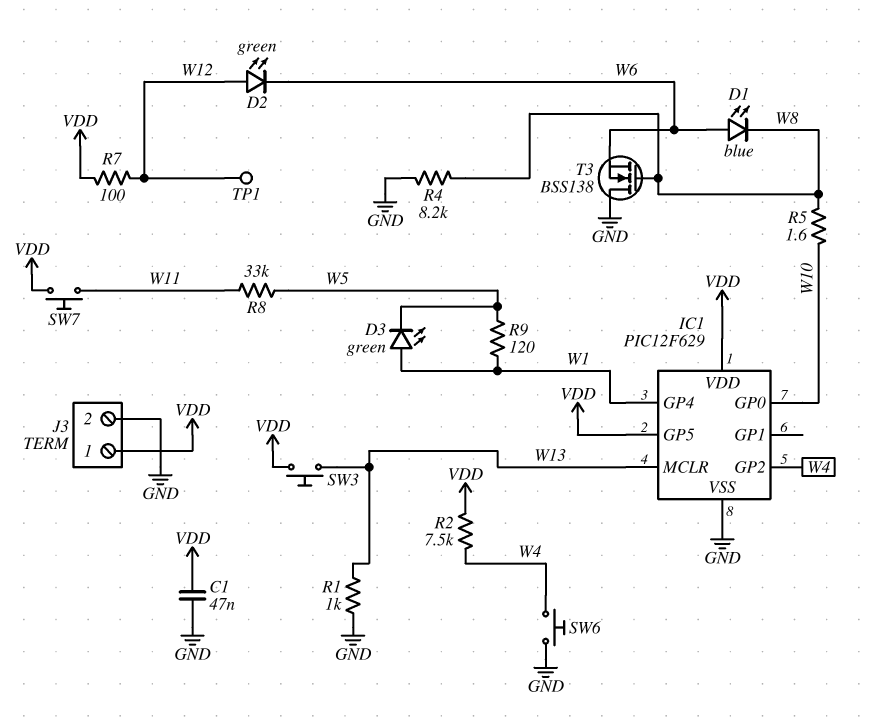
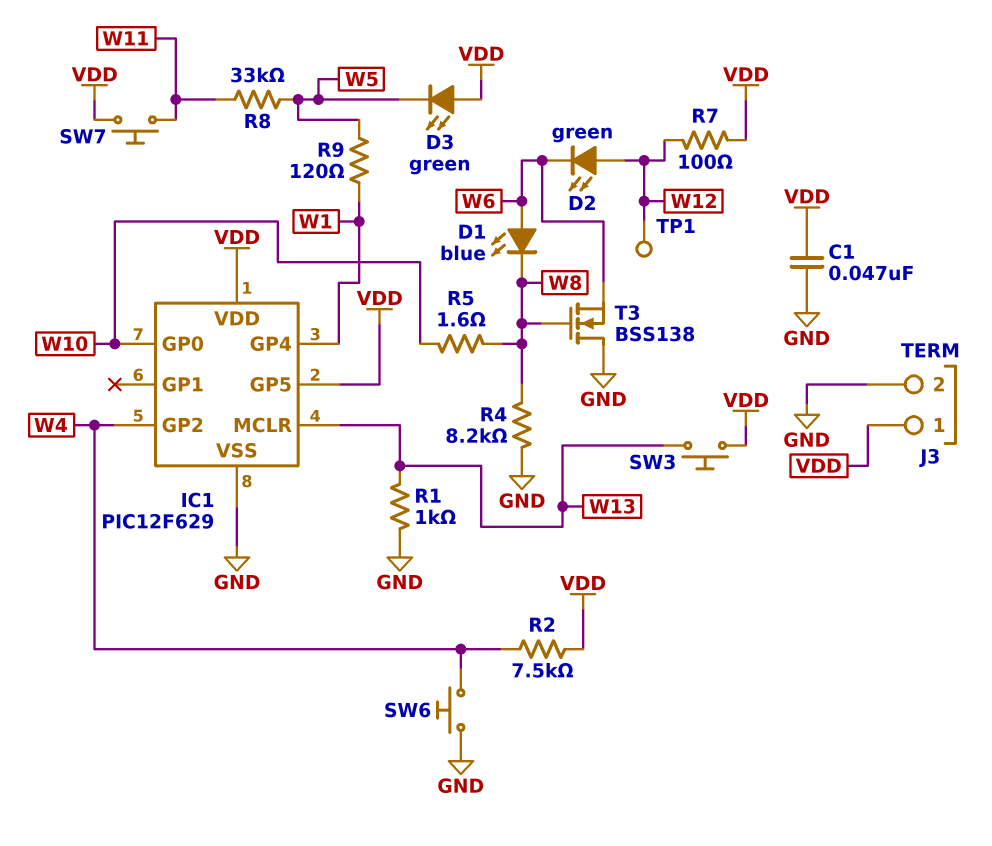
D3: LED green (A W1, K W5) -> LED green (A VDD, K W5)

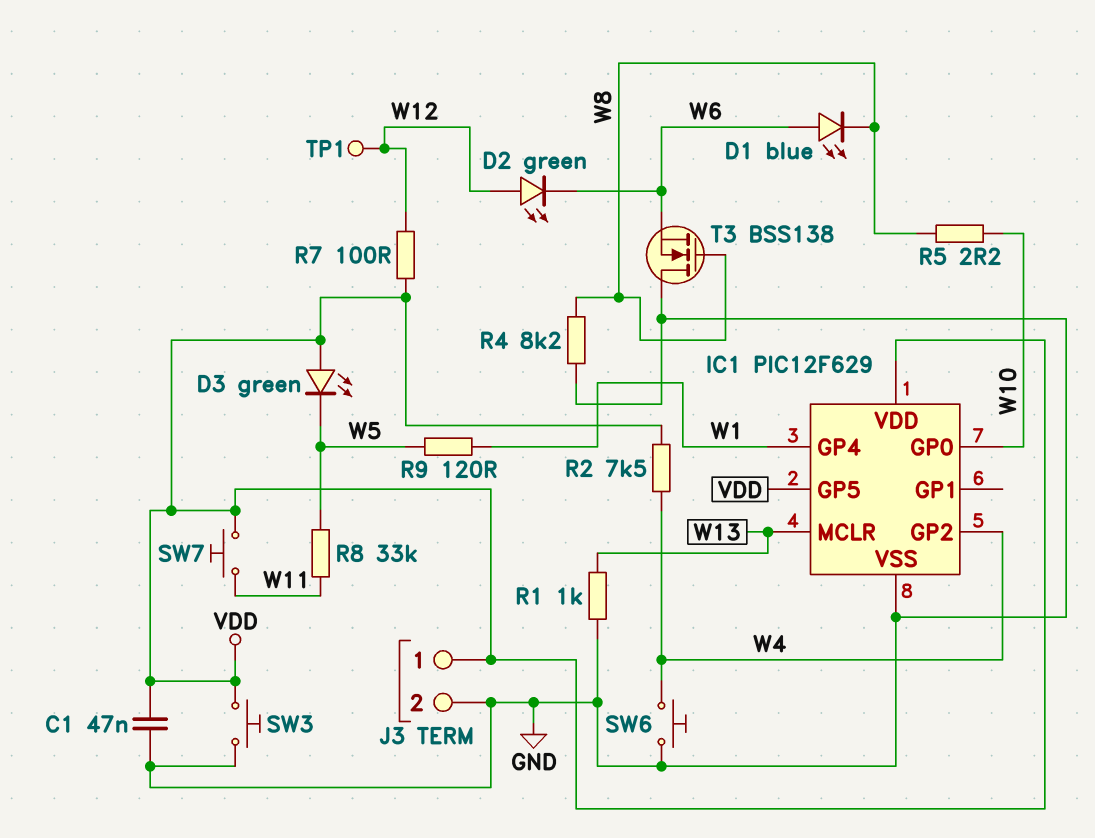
R5: 1.6 (W8, W10) -> 2.2 (W8, W10)
SW3: button (VDD, W13) -> button (GND, VDD)

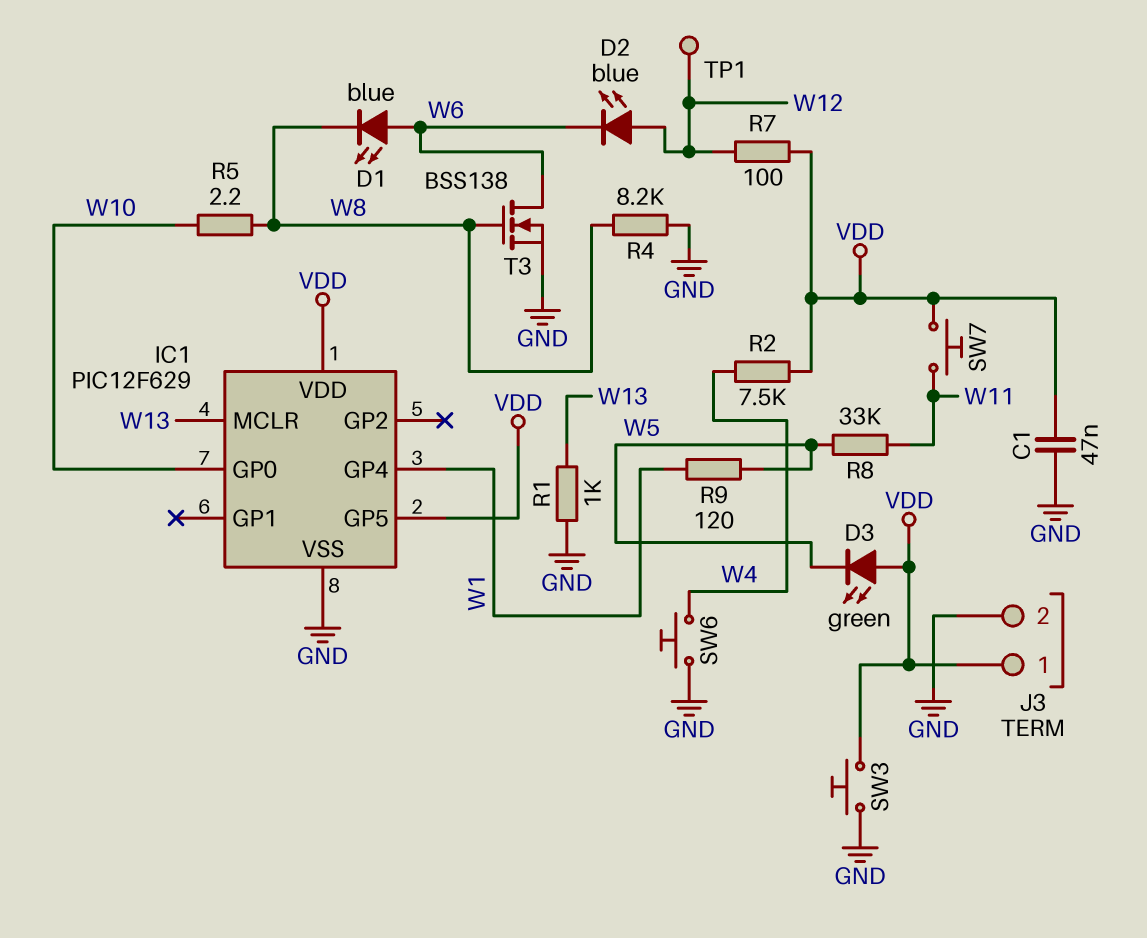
D2: LED green (A W12, K W6) -> LED blue (A W12, K W6)
IC1 pin GP2: W4 -> none
T3: NMOS BSS138 (G W8, D GND, S W6) -> NMOS BSS138 (G W8, D W6, S GND)

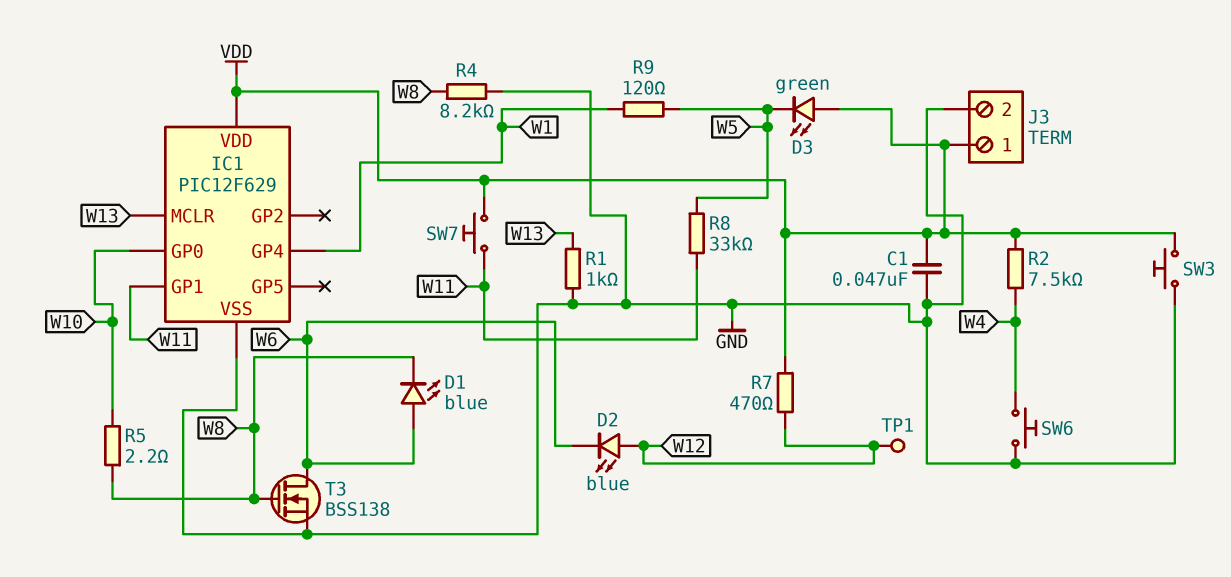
IC1 pin GP1: none -> W11
IC1 pin GP5: VDD -> none
R7: 100 (VDD, W12) -> 470 (VDD, W12)

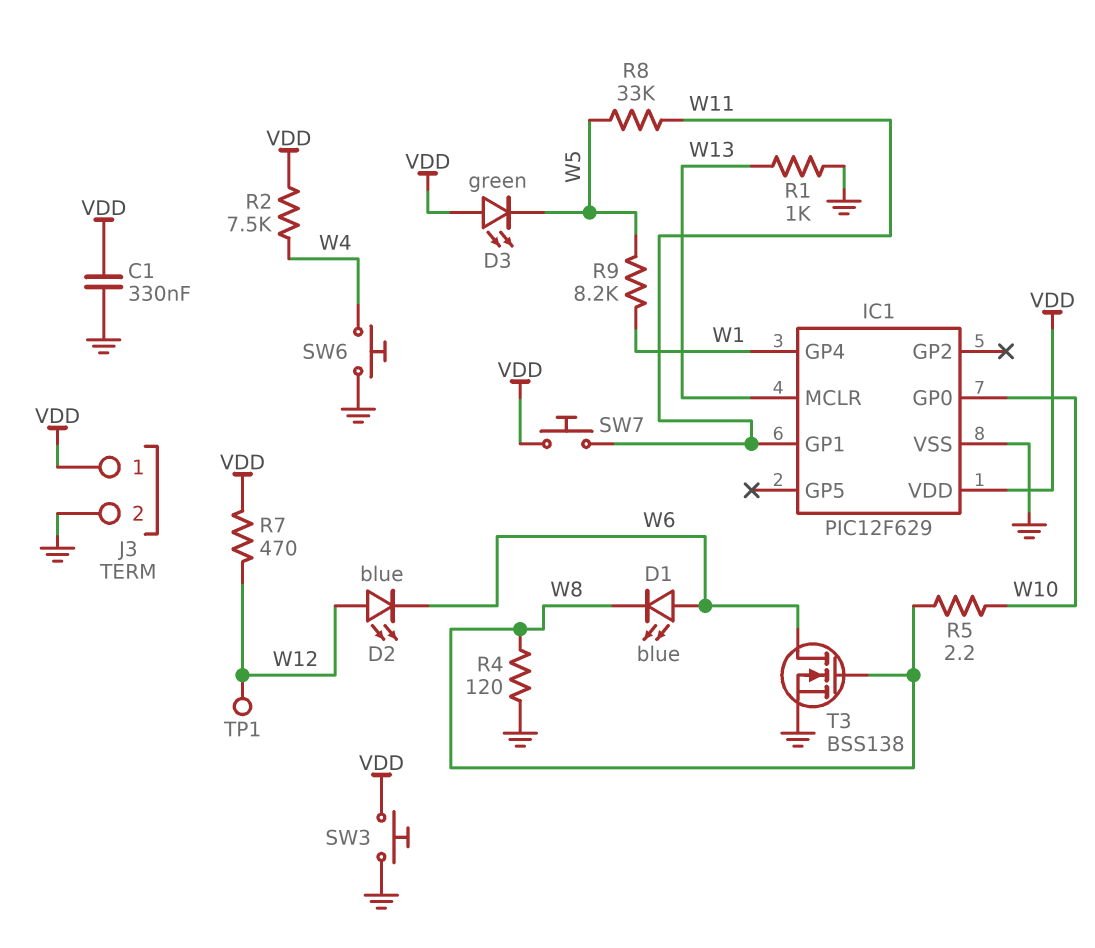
C1: 47nF (GND, VDD) -> 330nF (GND, VDD)
R4: 8.2k (GND, W8) -> 120 (GND, W8)
R9: 120 (W1, W5) -> 8.2k (W1, W5)

